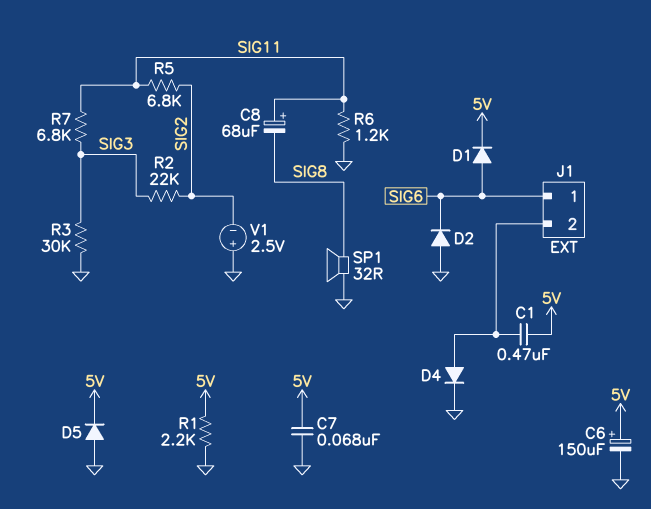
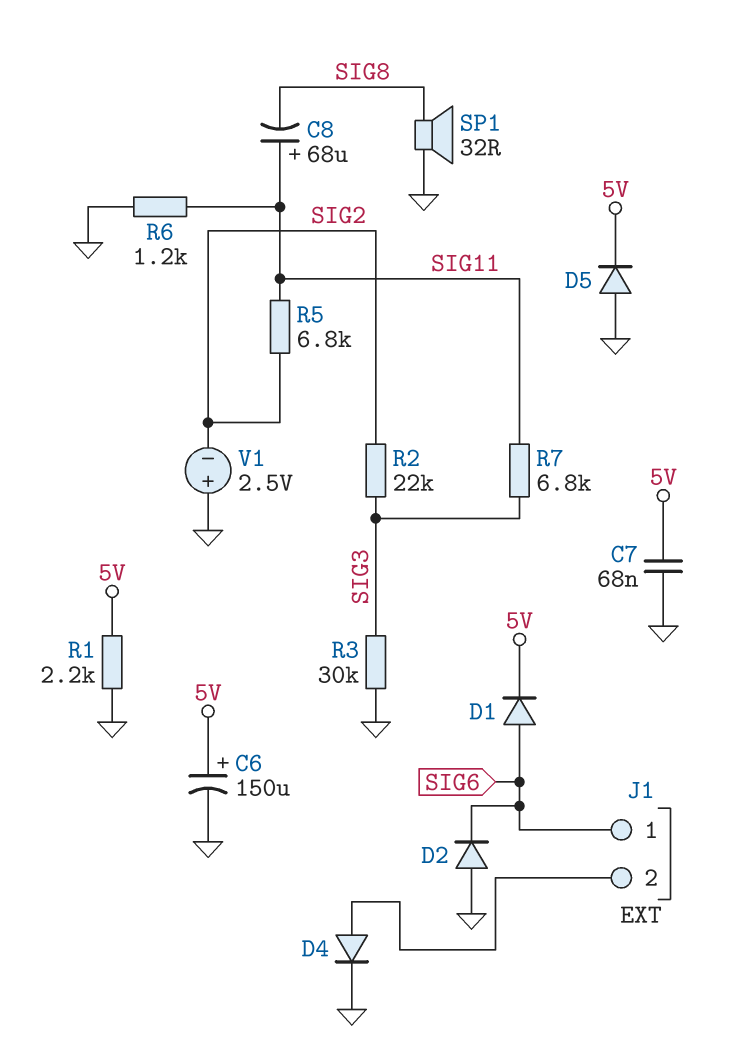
C1: 470nF (5V, J1/2) -> none

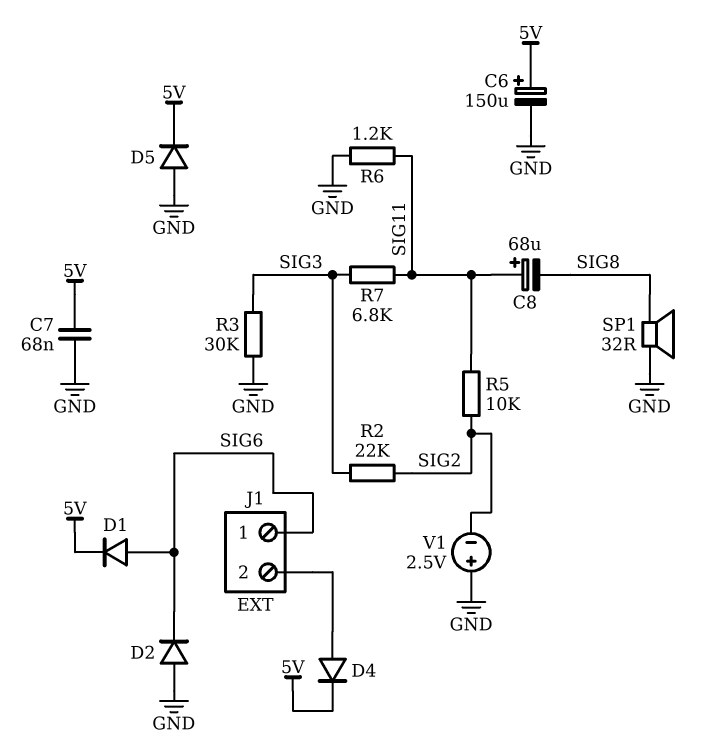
D4: diode (A J1/2, K GND) -> diode (A J1/2, K 5V)
R1: 2.2k (5V, GND) -> none
R5: 6.8k (SIG2, SIG11) -> 10k (SIG2, SIG11)

